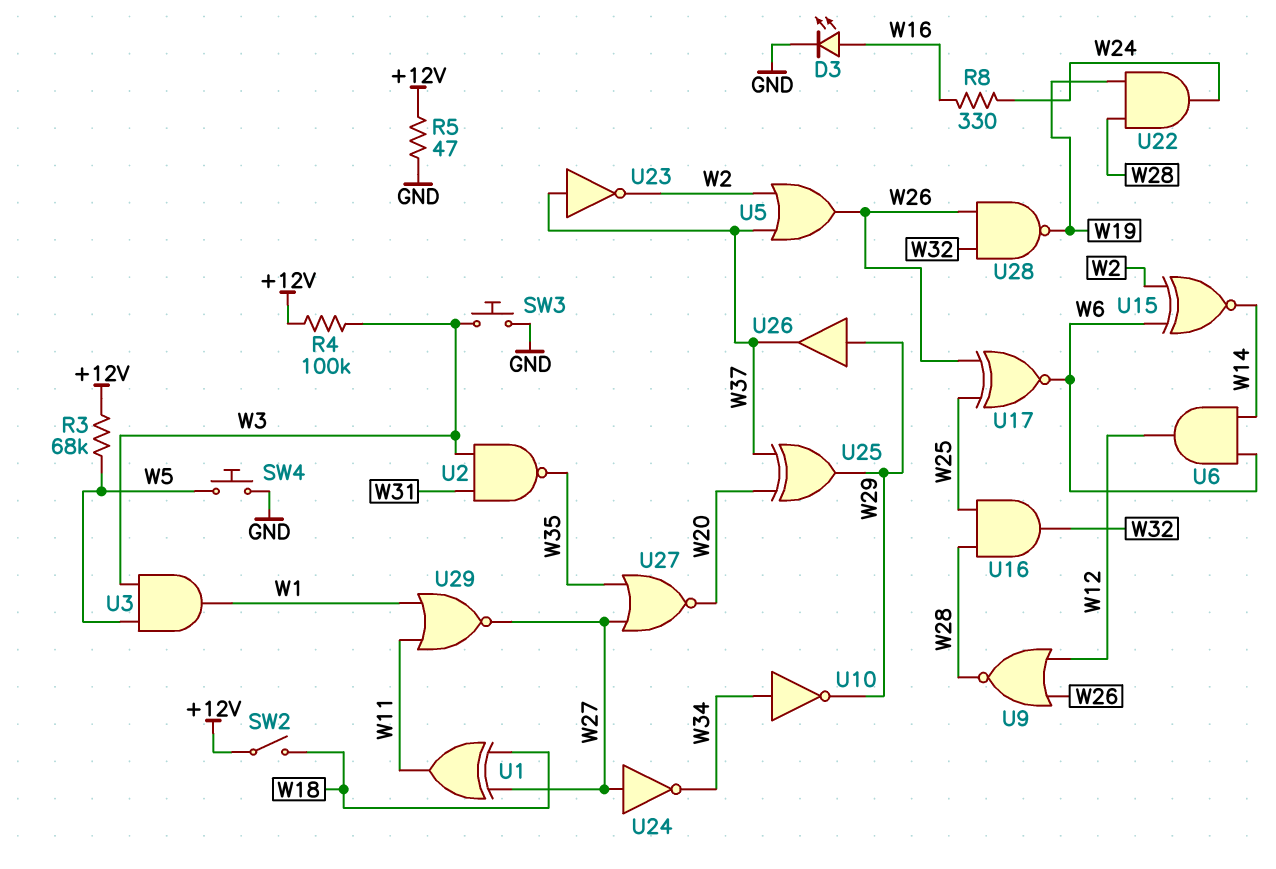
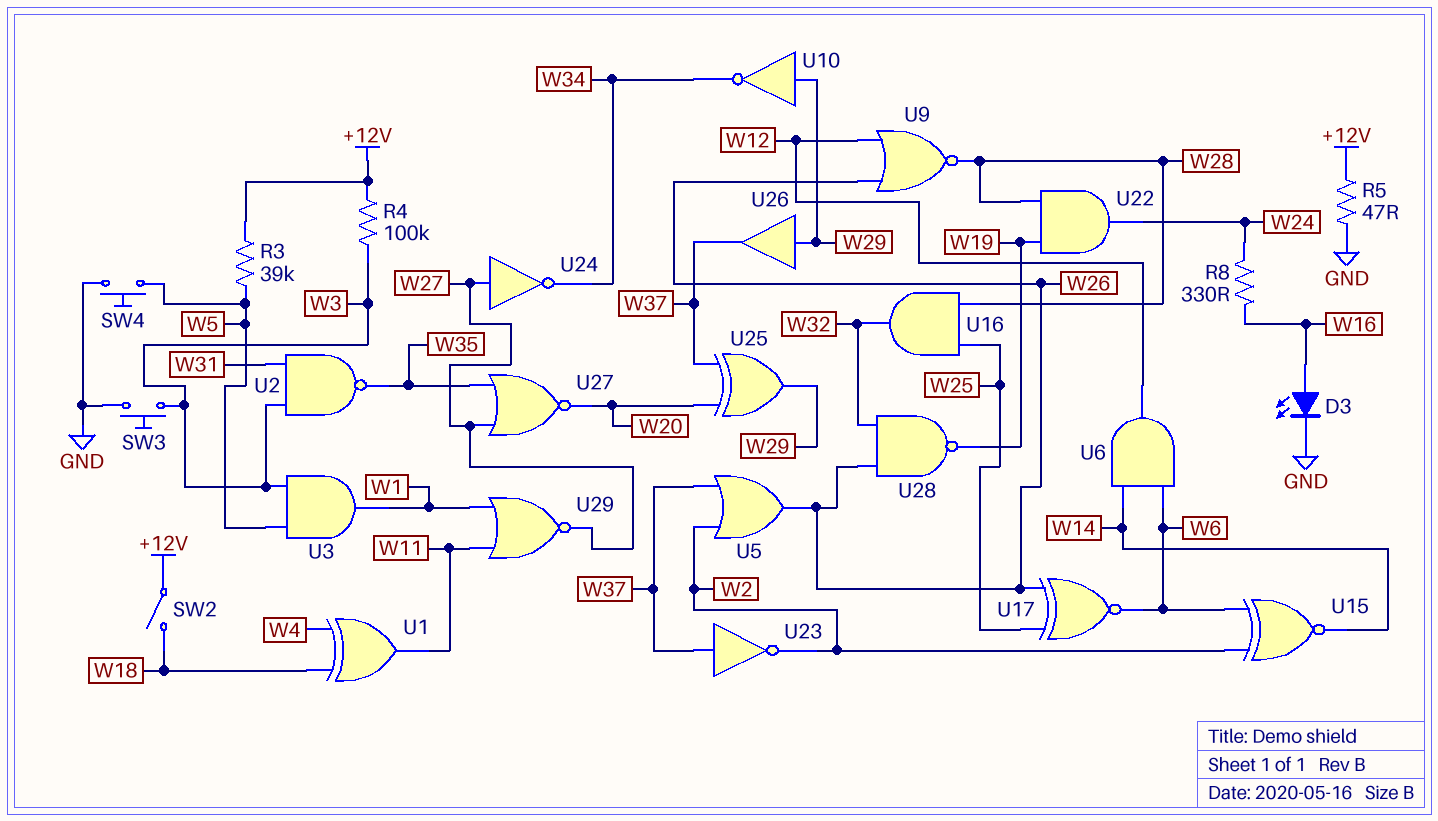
R3: 68k (+12V, W5) -> 39k (+12V, W5)
U1: XOR (in W18, in W27, out W11) -> XOR (in W4, in W18, out W11)
U10: NOT (in W34, out W29) -> NOT (in W29, out W34)

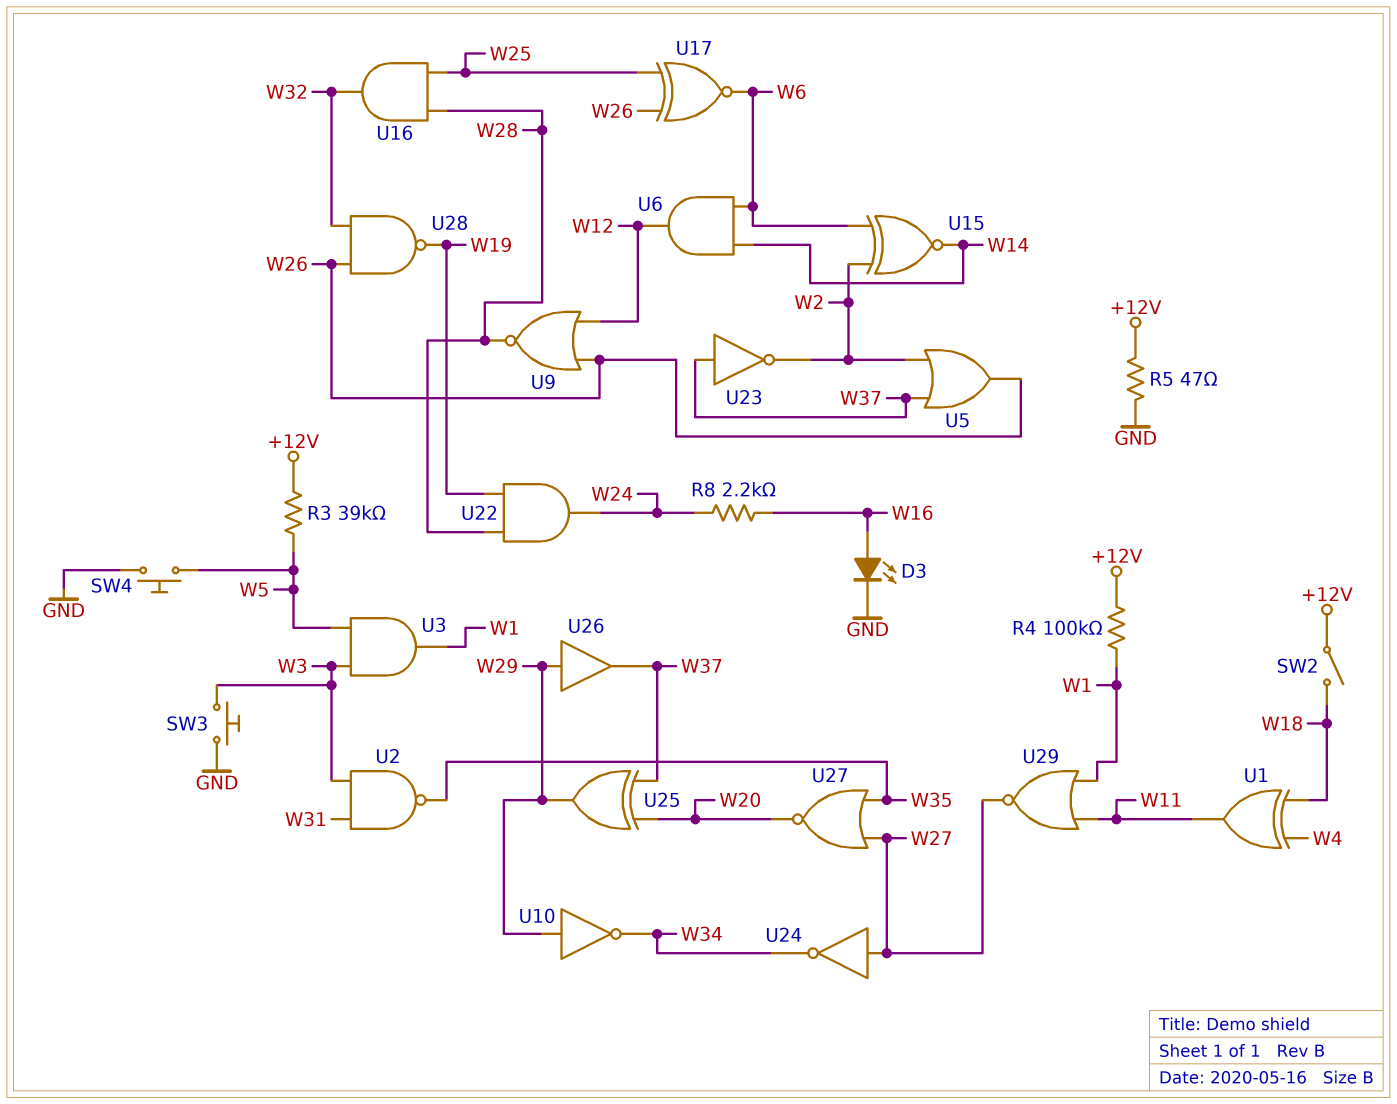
R4: 100k (+12V, W3) -> 100k (+12V, W1)
R8: 330 (W16, W24) -> 2.2k (W16, W24)

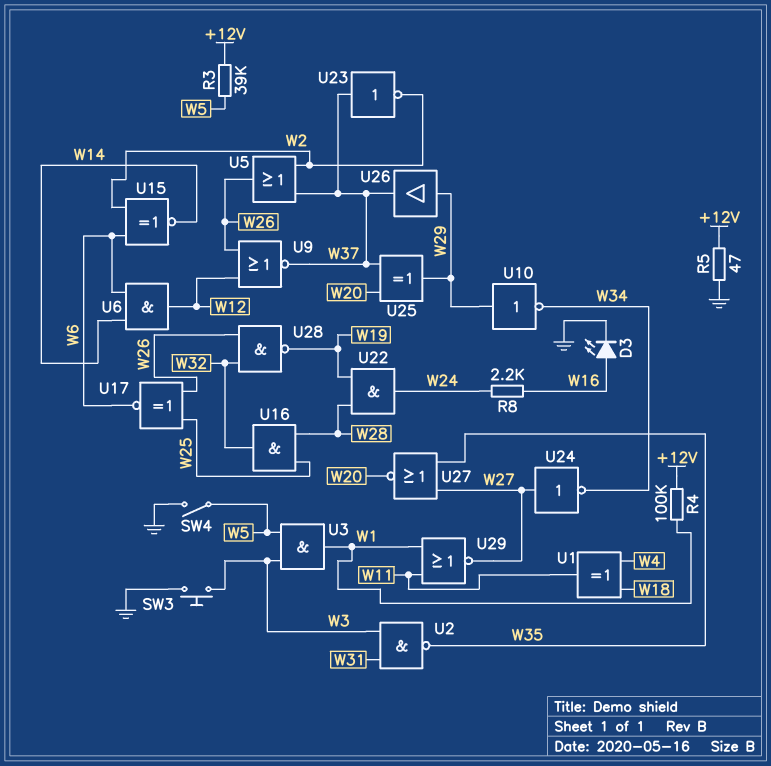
SW2: switch (+12V, W18) -> none
SW4: button (GND, W5) -> switch (GND, W5)
U9: NOR (in W12, in W26, out W28) -> NOR (in W12, in W26, out W37)

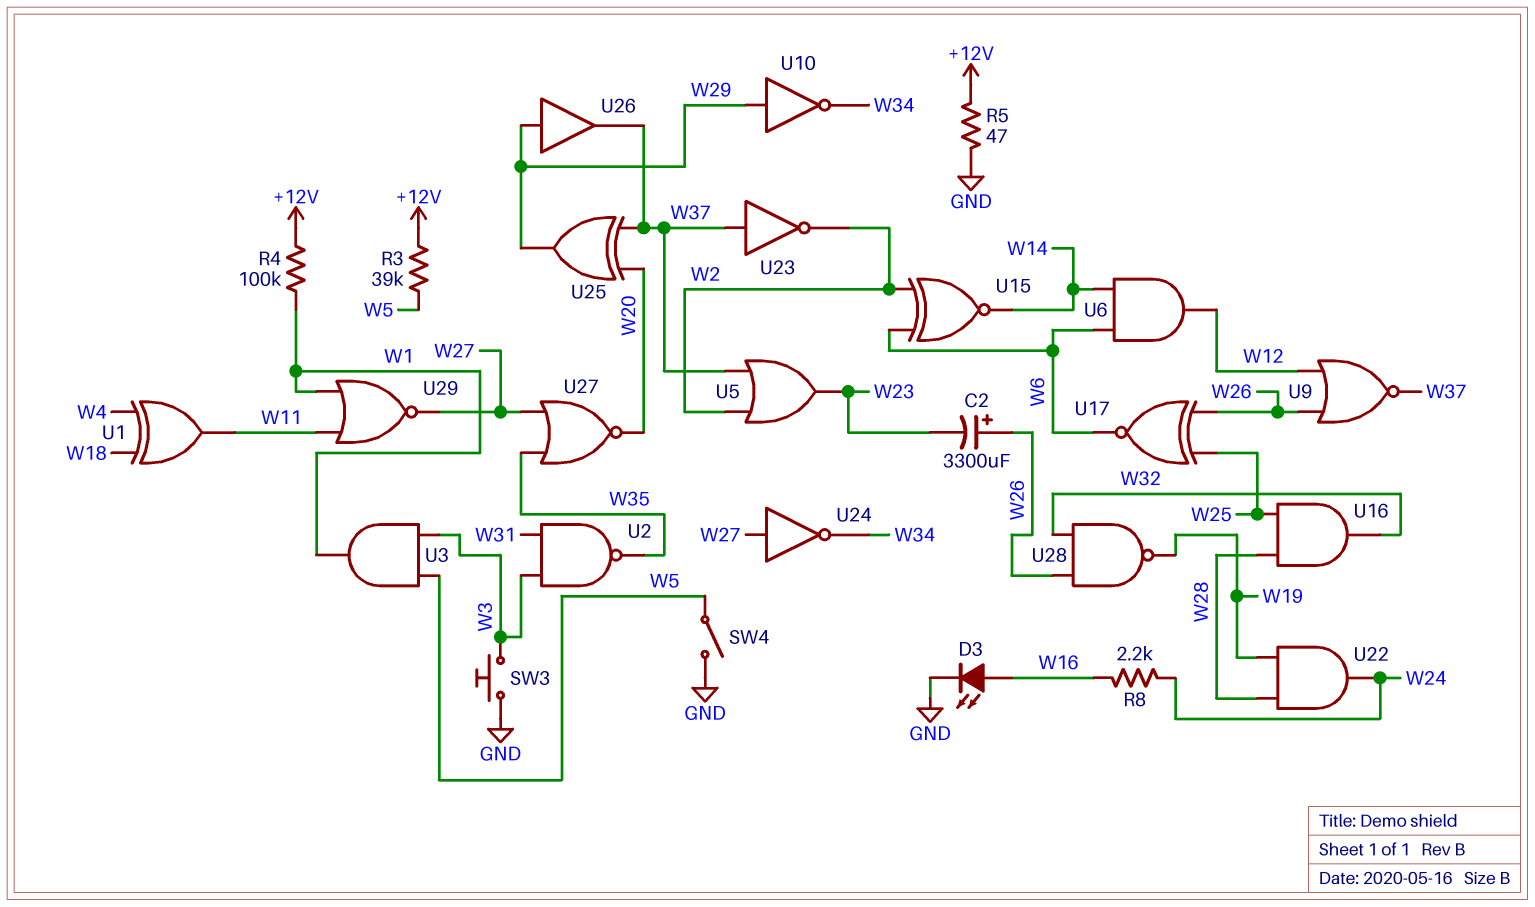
C2: none -> 3300uF (plus W26, minus W23)
U5: OR (in W2, in W37, out W26) -> OR (in W2, in W37, out W23)

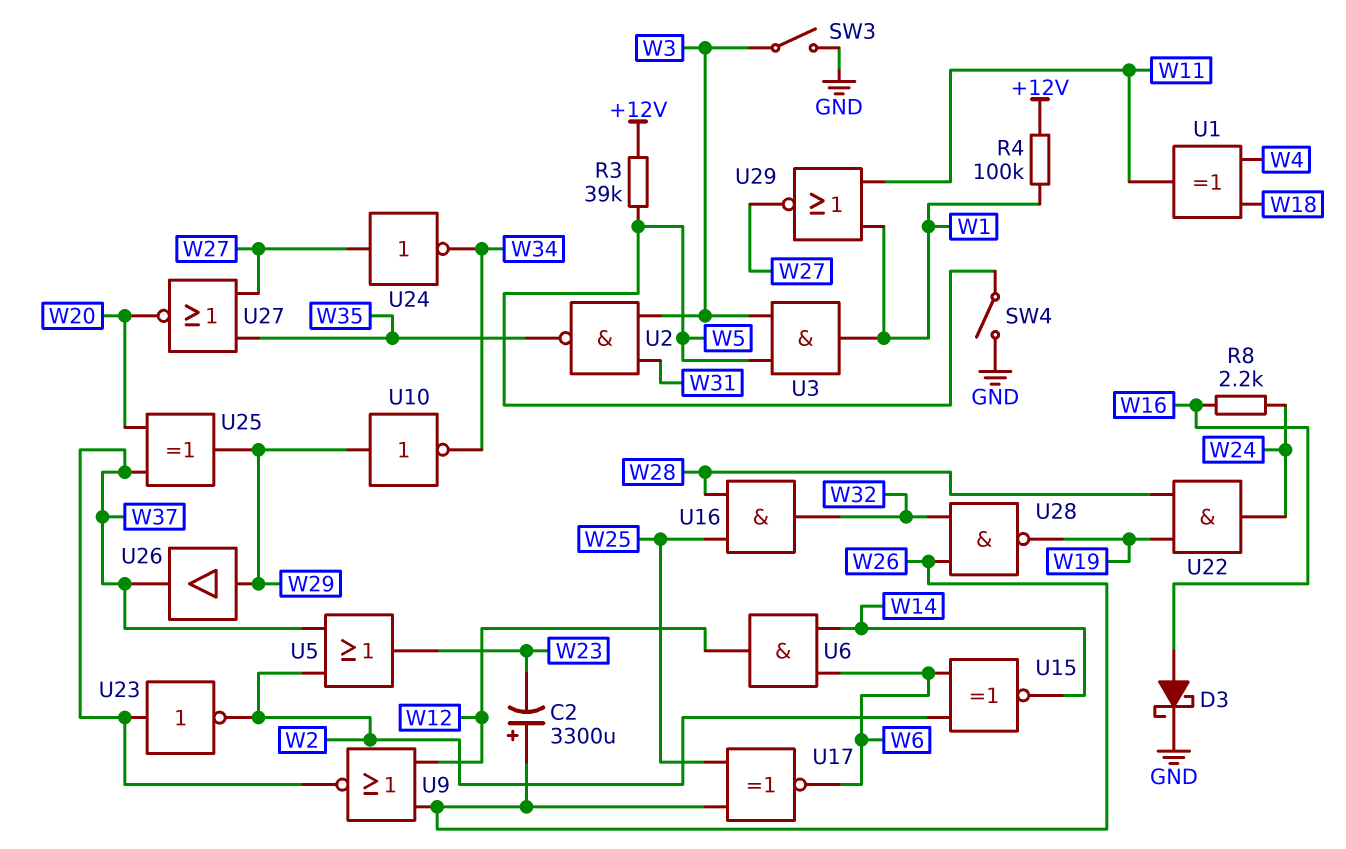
D3: LED (A W16, K GND) -> schottky (A W16, K GND)
R5: 47 (+12V, GND) -> none
SW3: button (GND, W3) -> switch (GND, W3)

